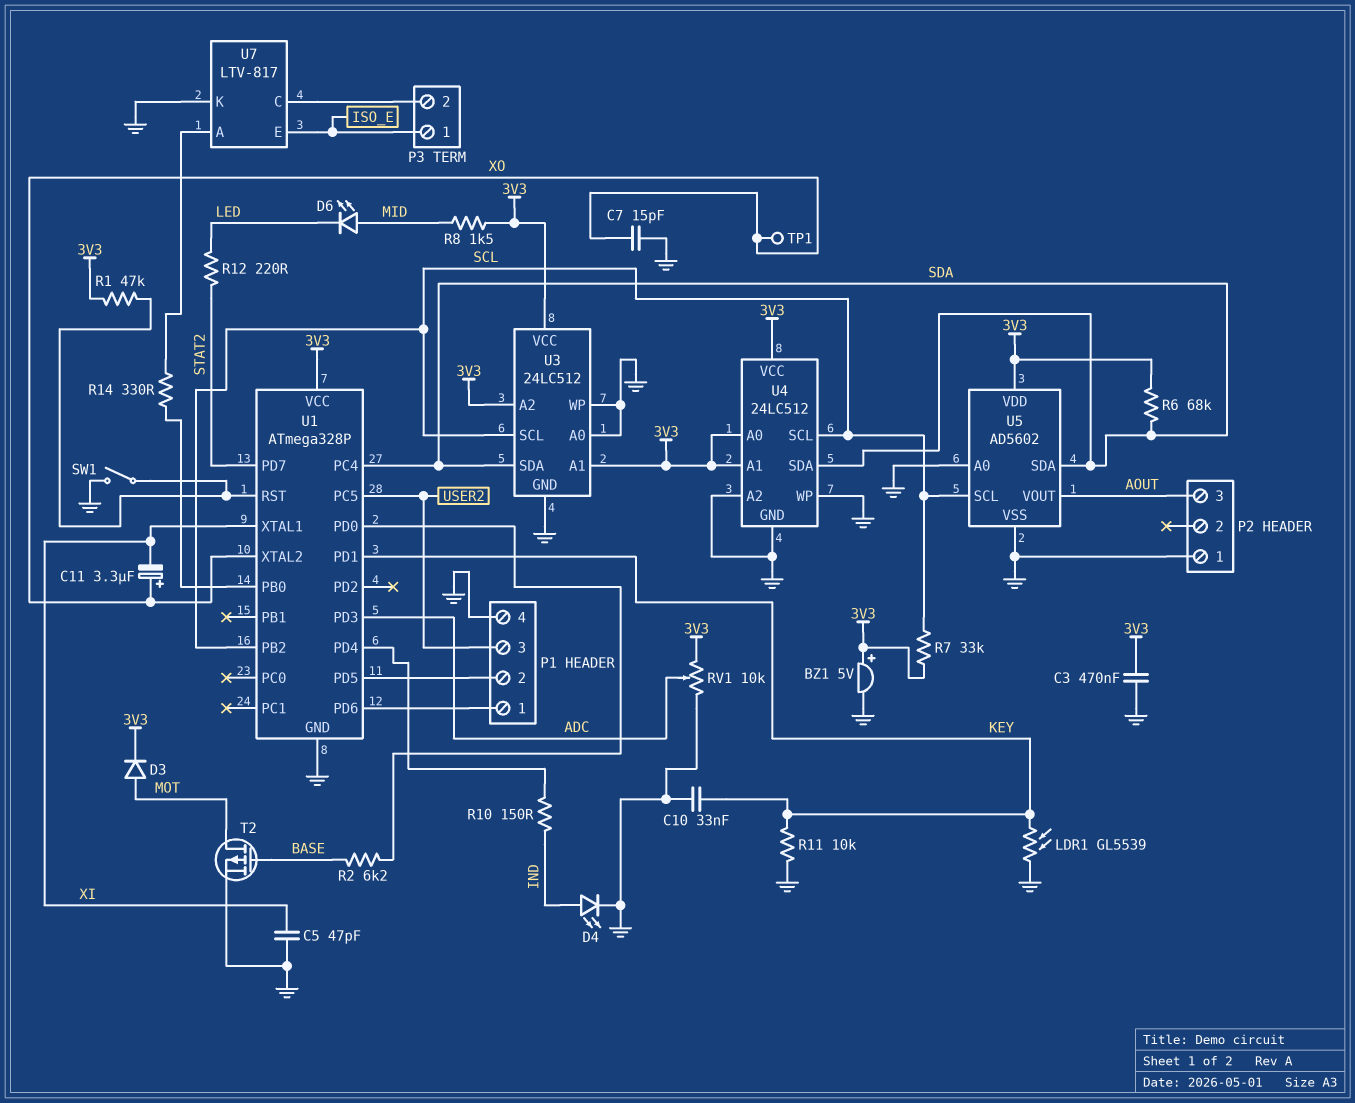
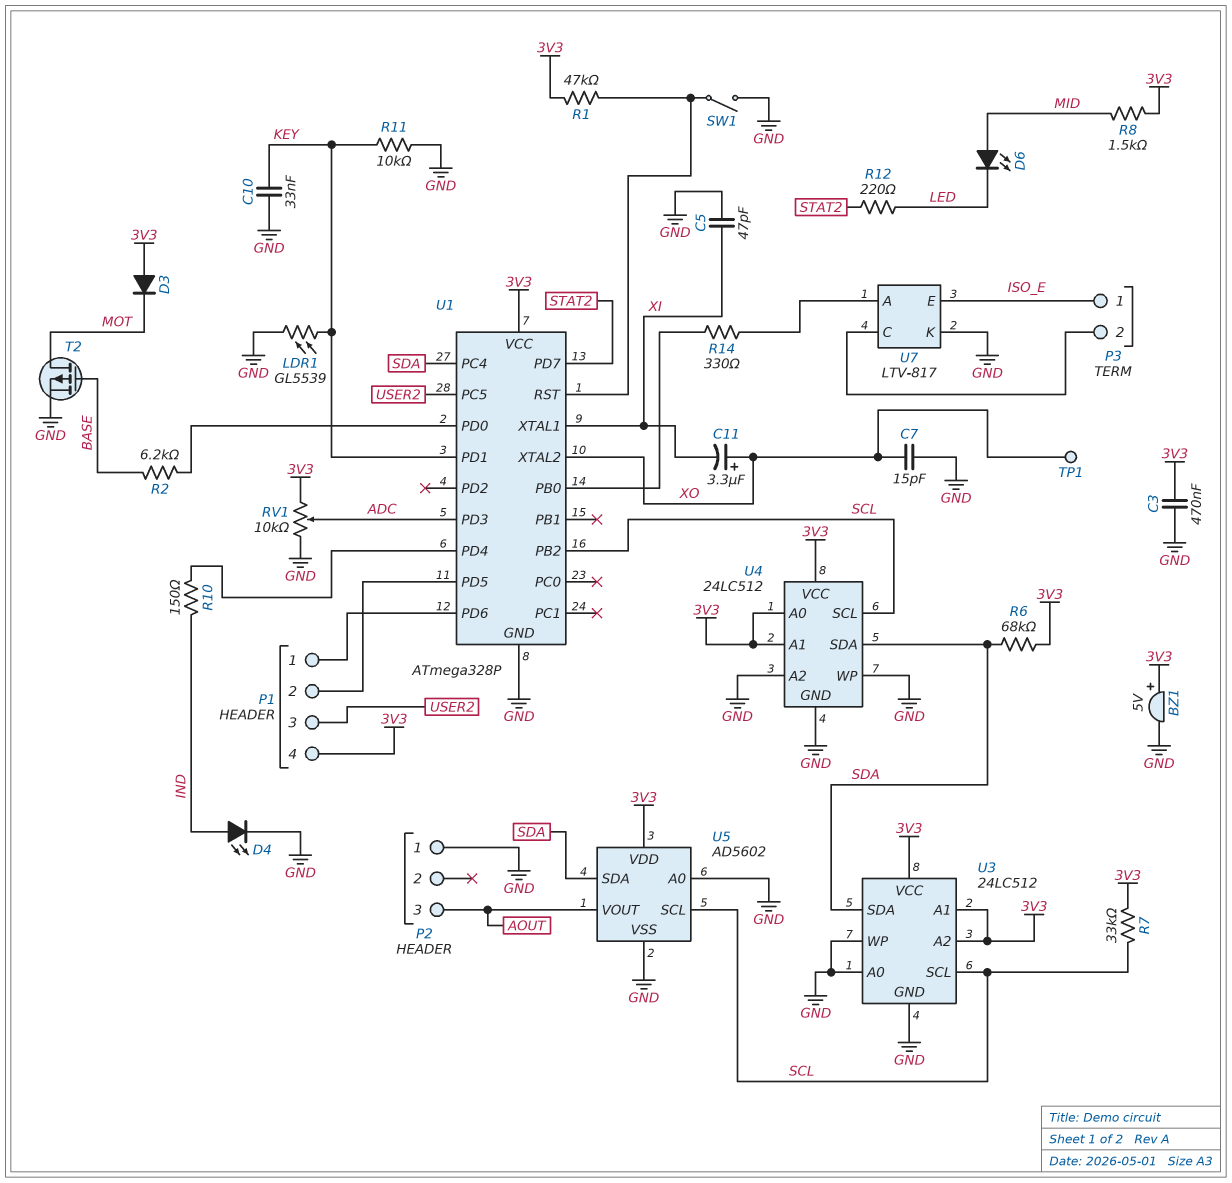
D3: diode (A MOT, K 3V3) -> diode (A 3V3, K MOT)
P1 pin 4: GND -> 3V3

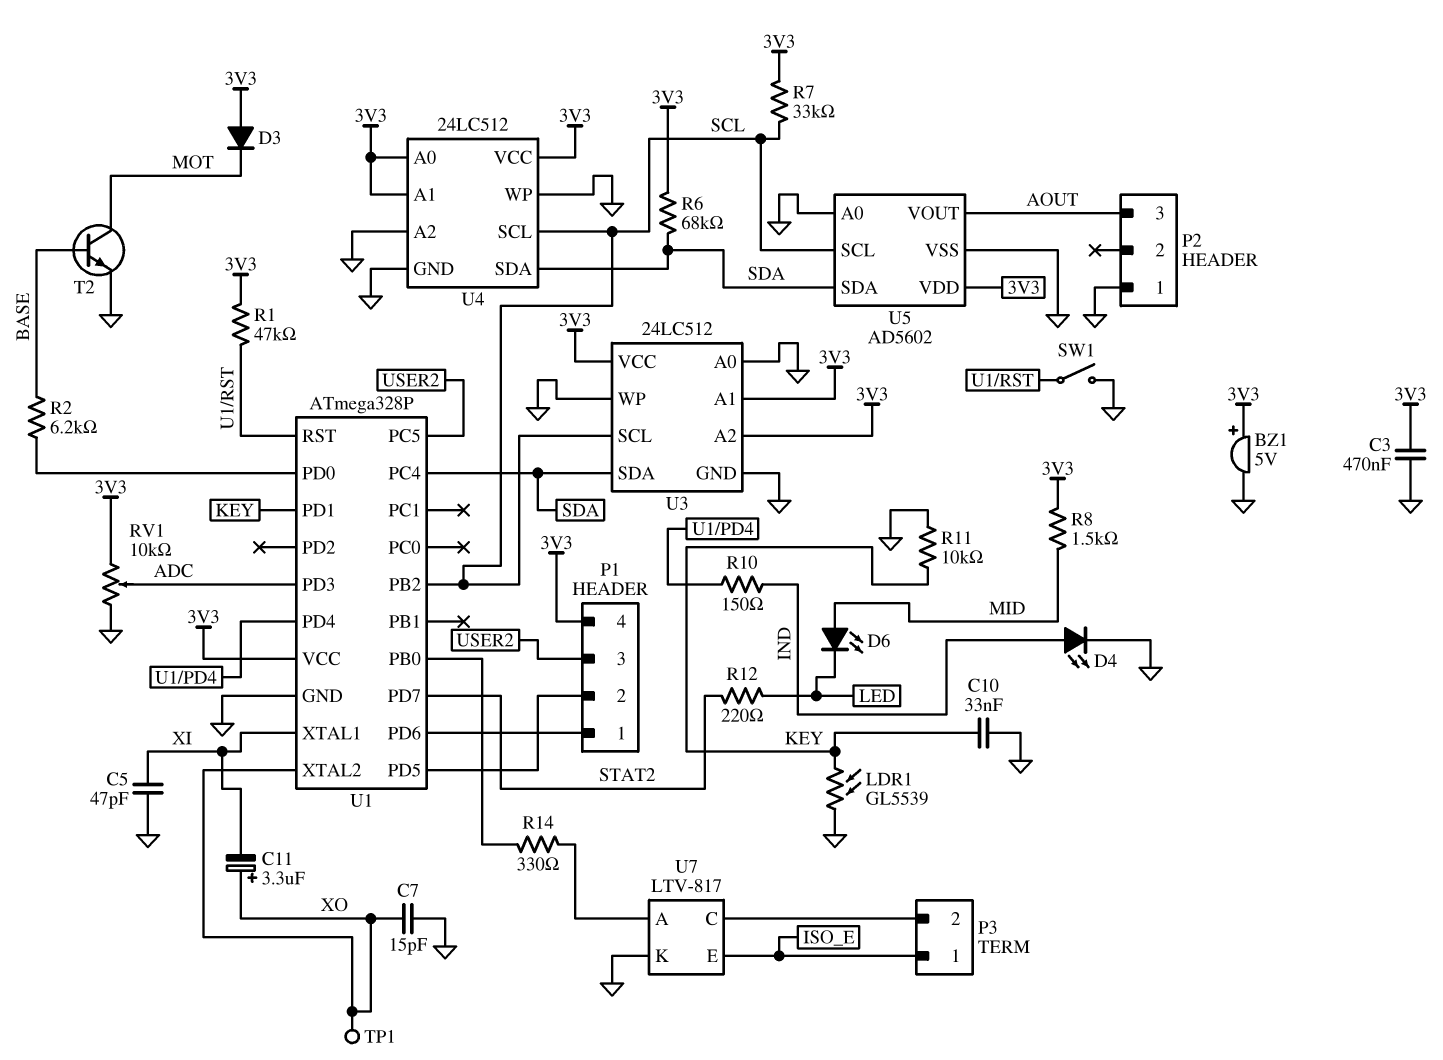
T2: PMOS (G BASE, D MOT, S GND) -> NPN (B BASE, C MOT, E GND)

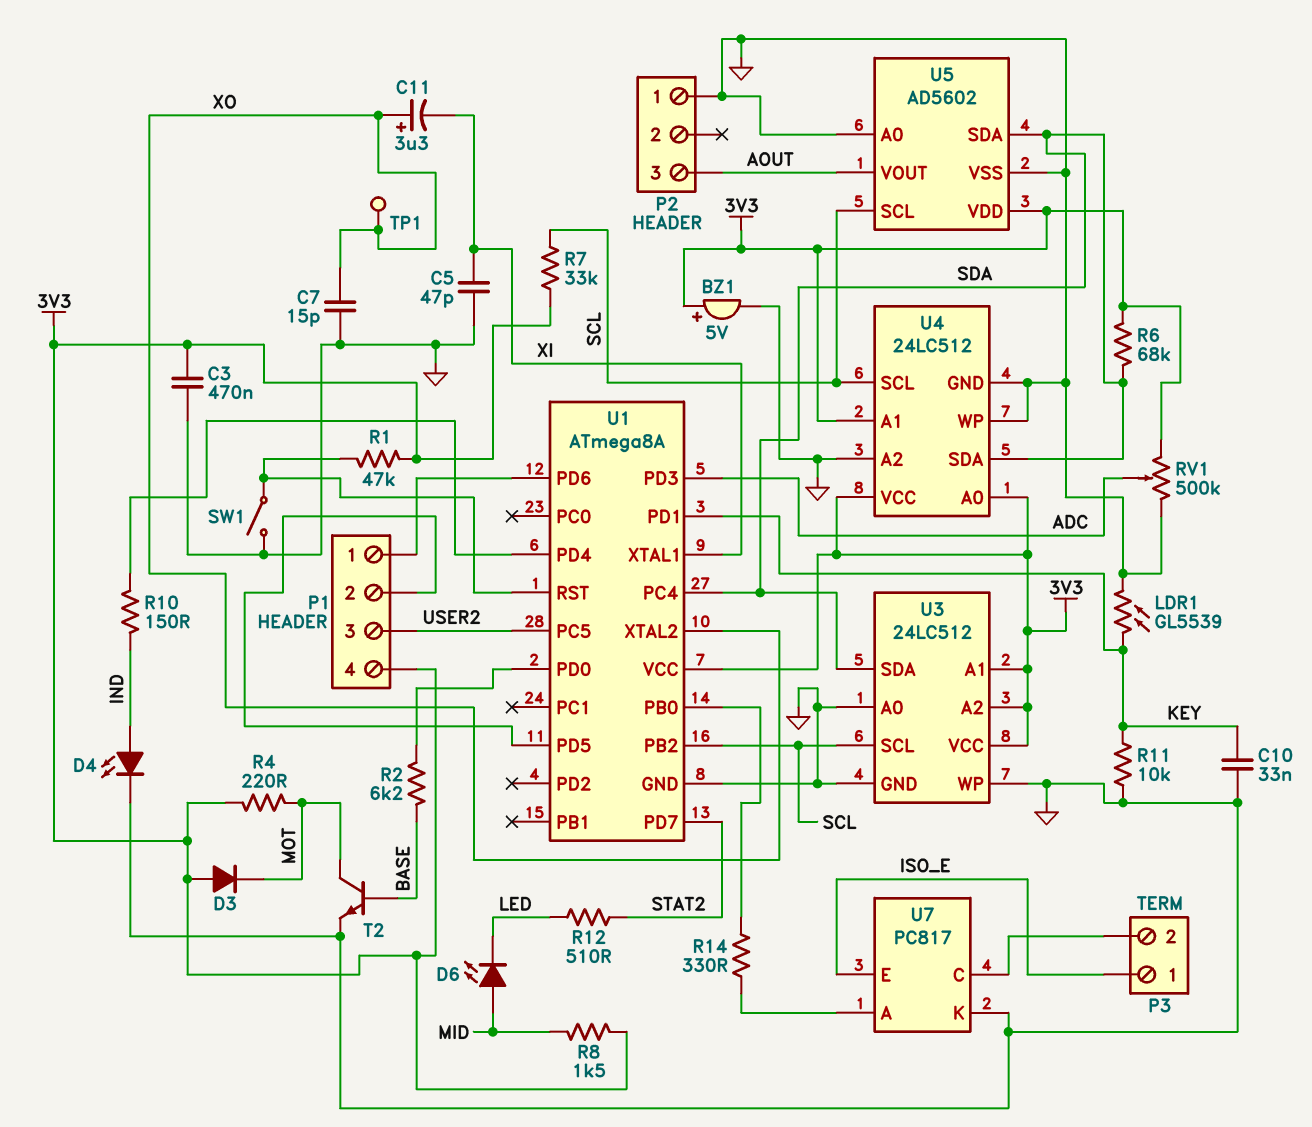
R4: none -> 220 (3V3, MOT)
R12: 220 (LED, STAT2) -> 510 (LED, STAT2)
RV1: 10k (3V3, GND, wiper ADC) -> 500k (3V3, GND, wiper ADC)
U1: ATmega328P -> ATmega8A
U7: LTV-817 -> PC817

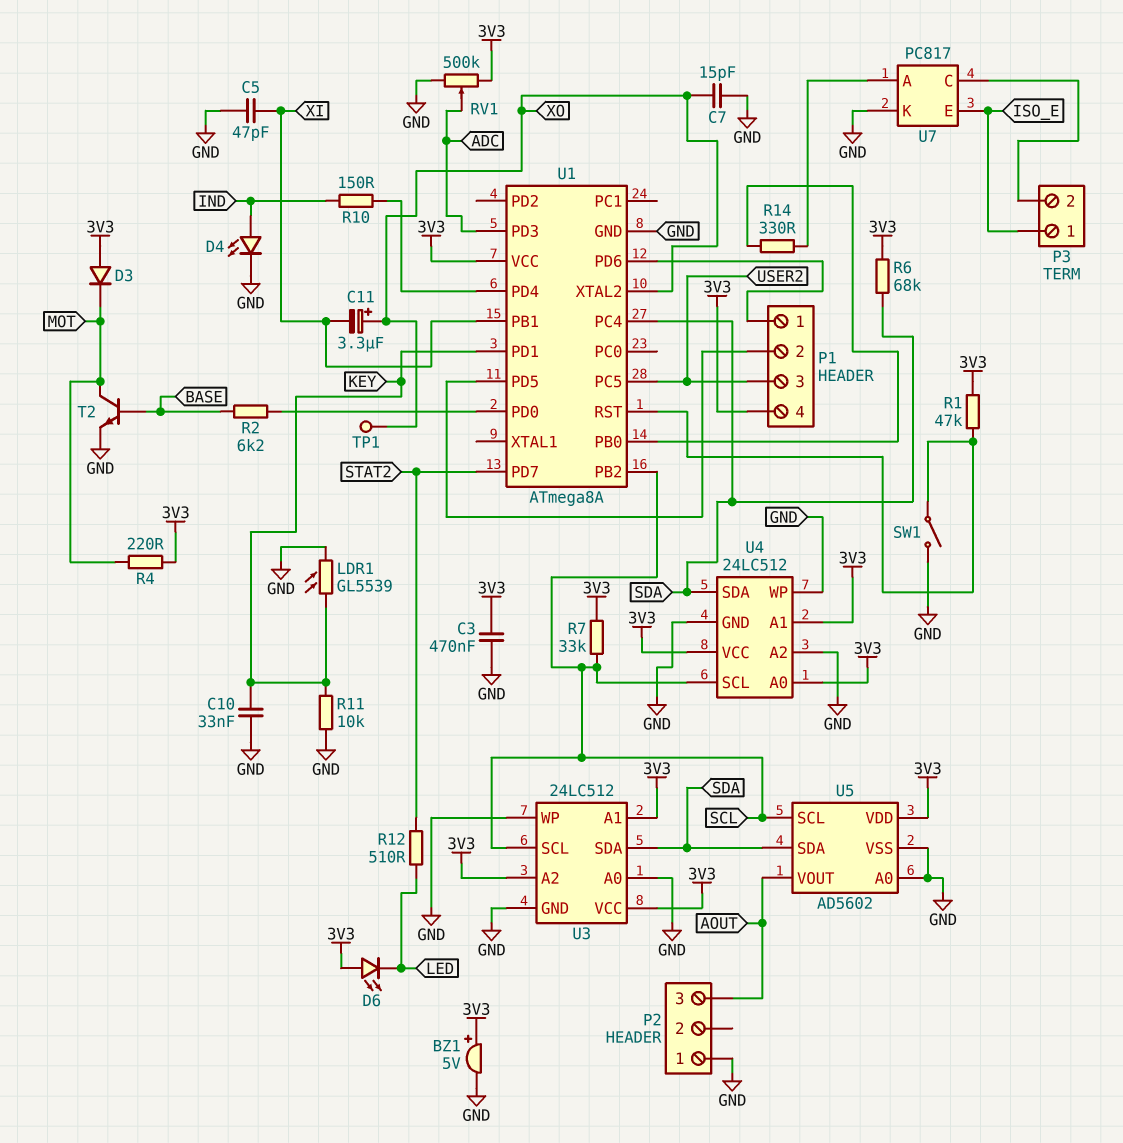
D6: LED (A MID, K LED) -> LED (A 3V3, K LED)
R8: 1.5k (3V3, MID) -> none
U1 pin PB1: none -> XI
U1 pin XTAL1: XI -> none

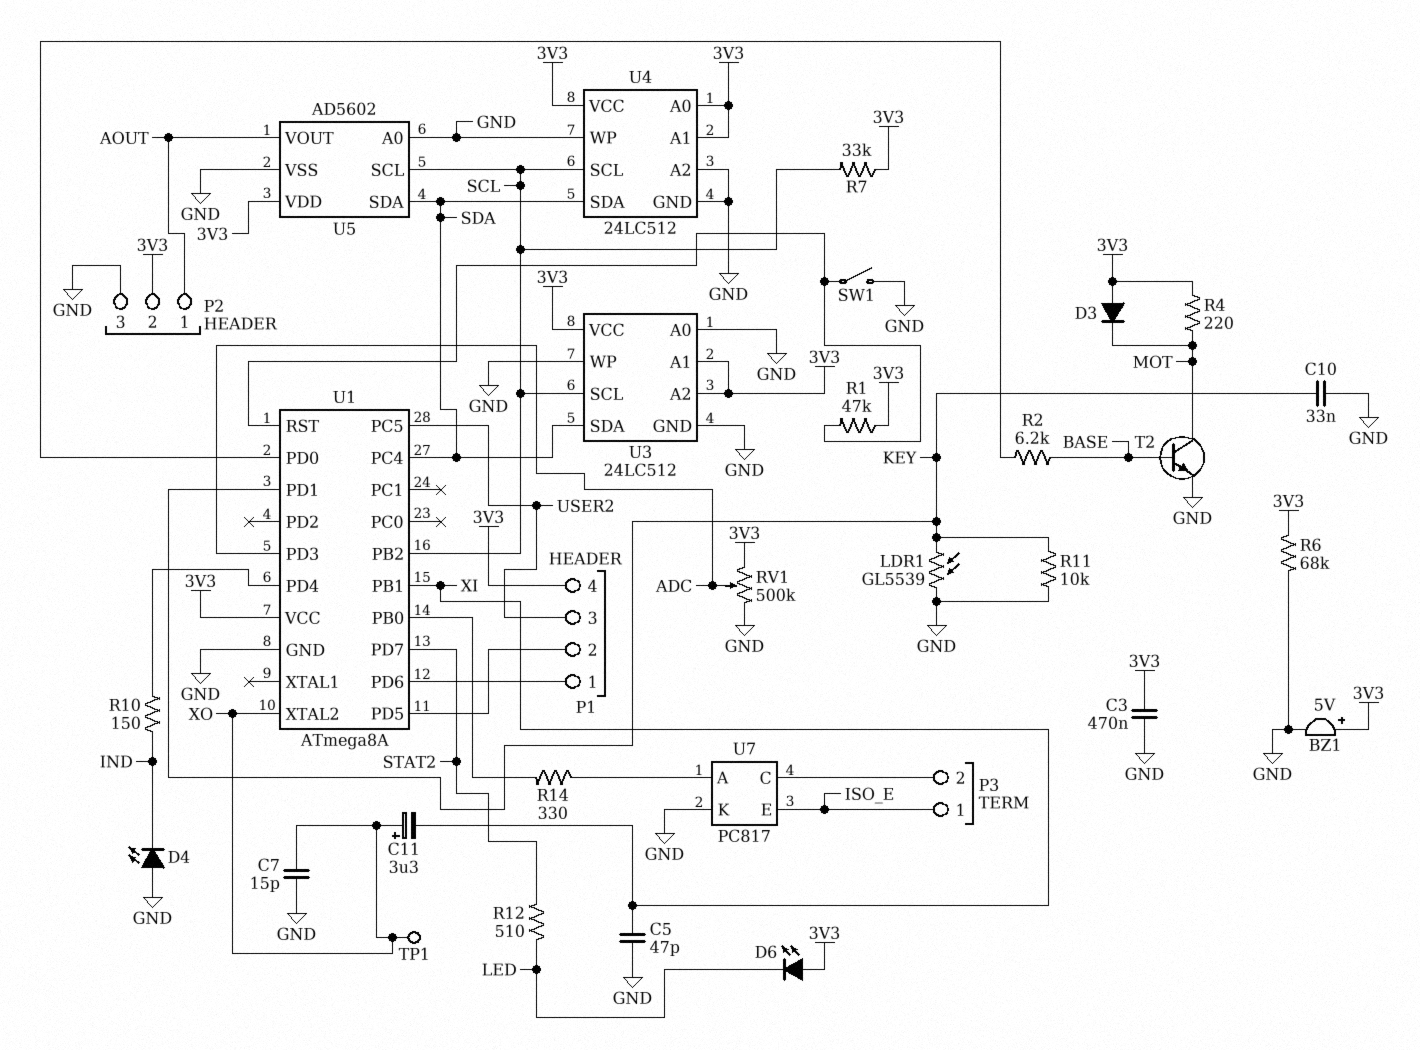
D4: LED (A IND, K GND) -> LED (A GND, K IND)
P2 pin 1: GND -> AOUT
P2 pin 2: none -> 3V3
P2 pin 3: AOUT -> GND
R6: 68k (3V3, SDA) -> 68k (3V3, GND)

